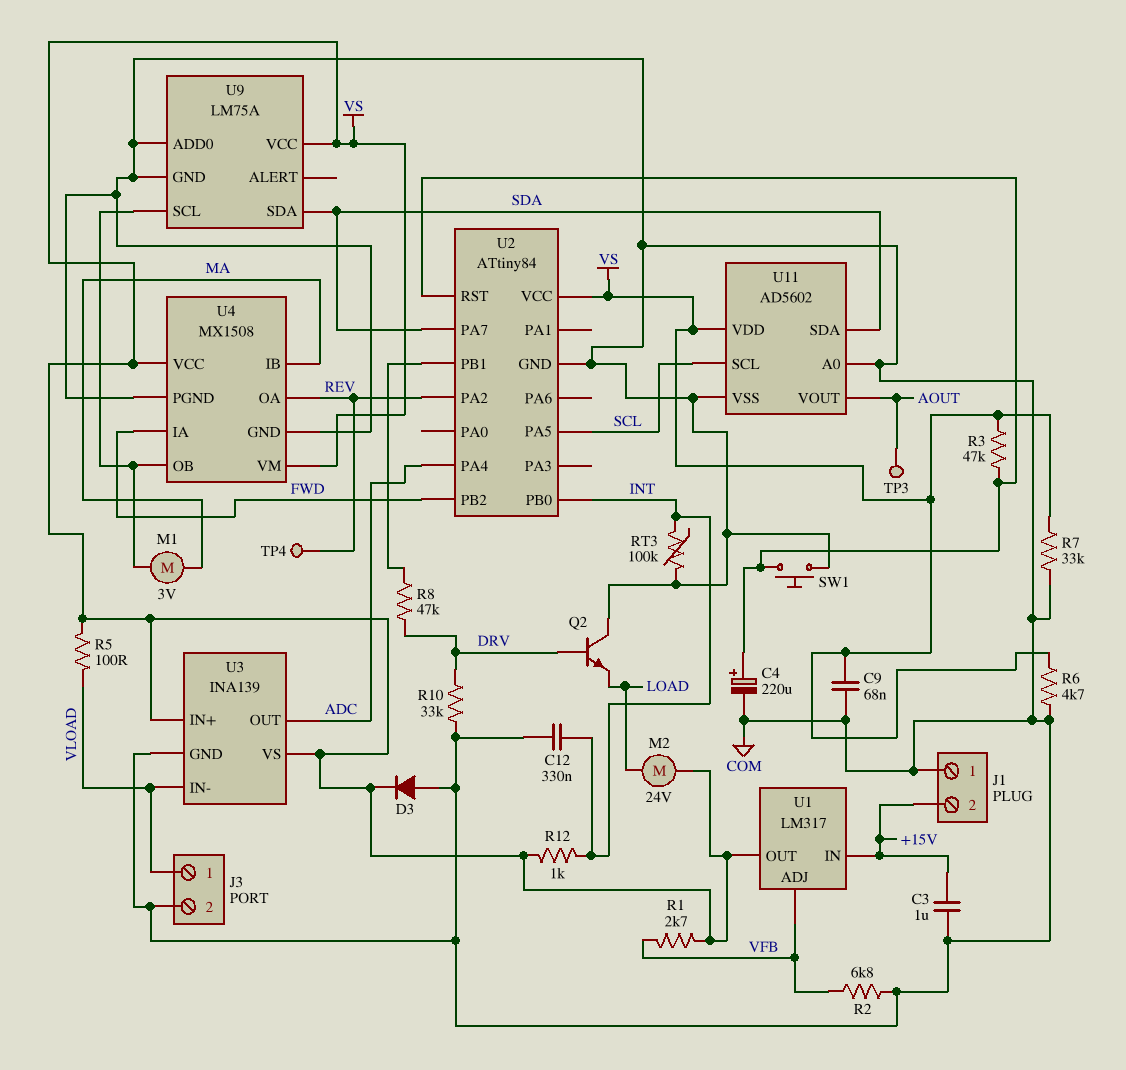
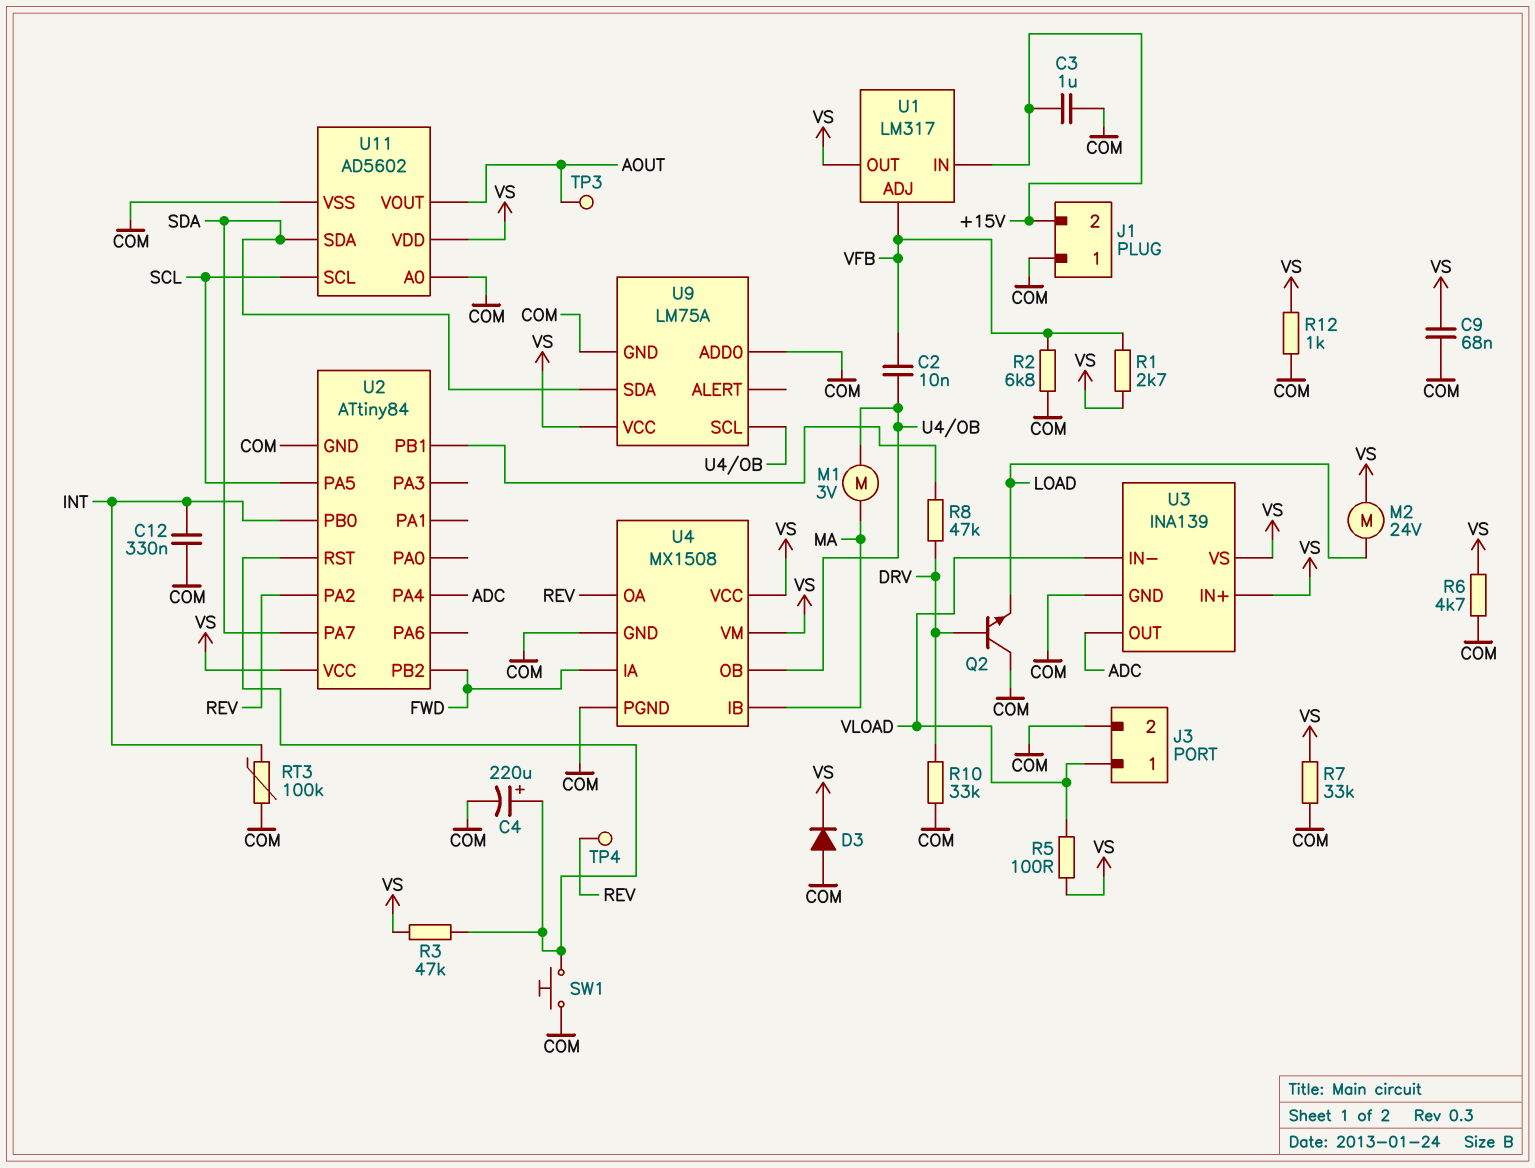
C2: none -> 10nF (U4/OB, VFB)
R12: 1k (INT, VS) -> 1k (COM, VS)

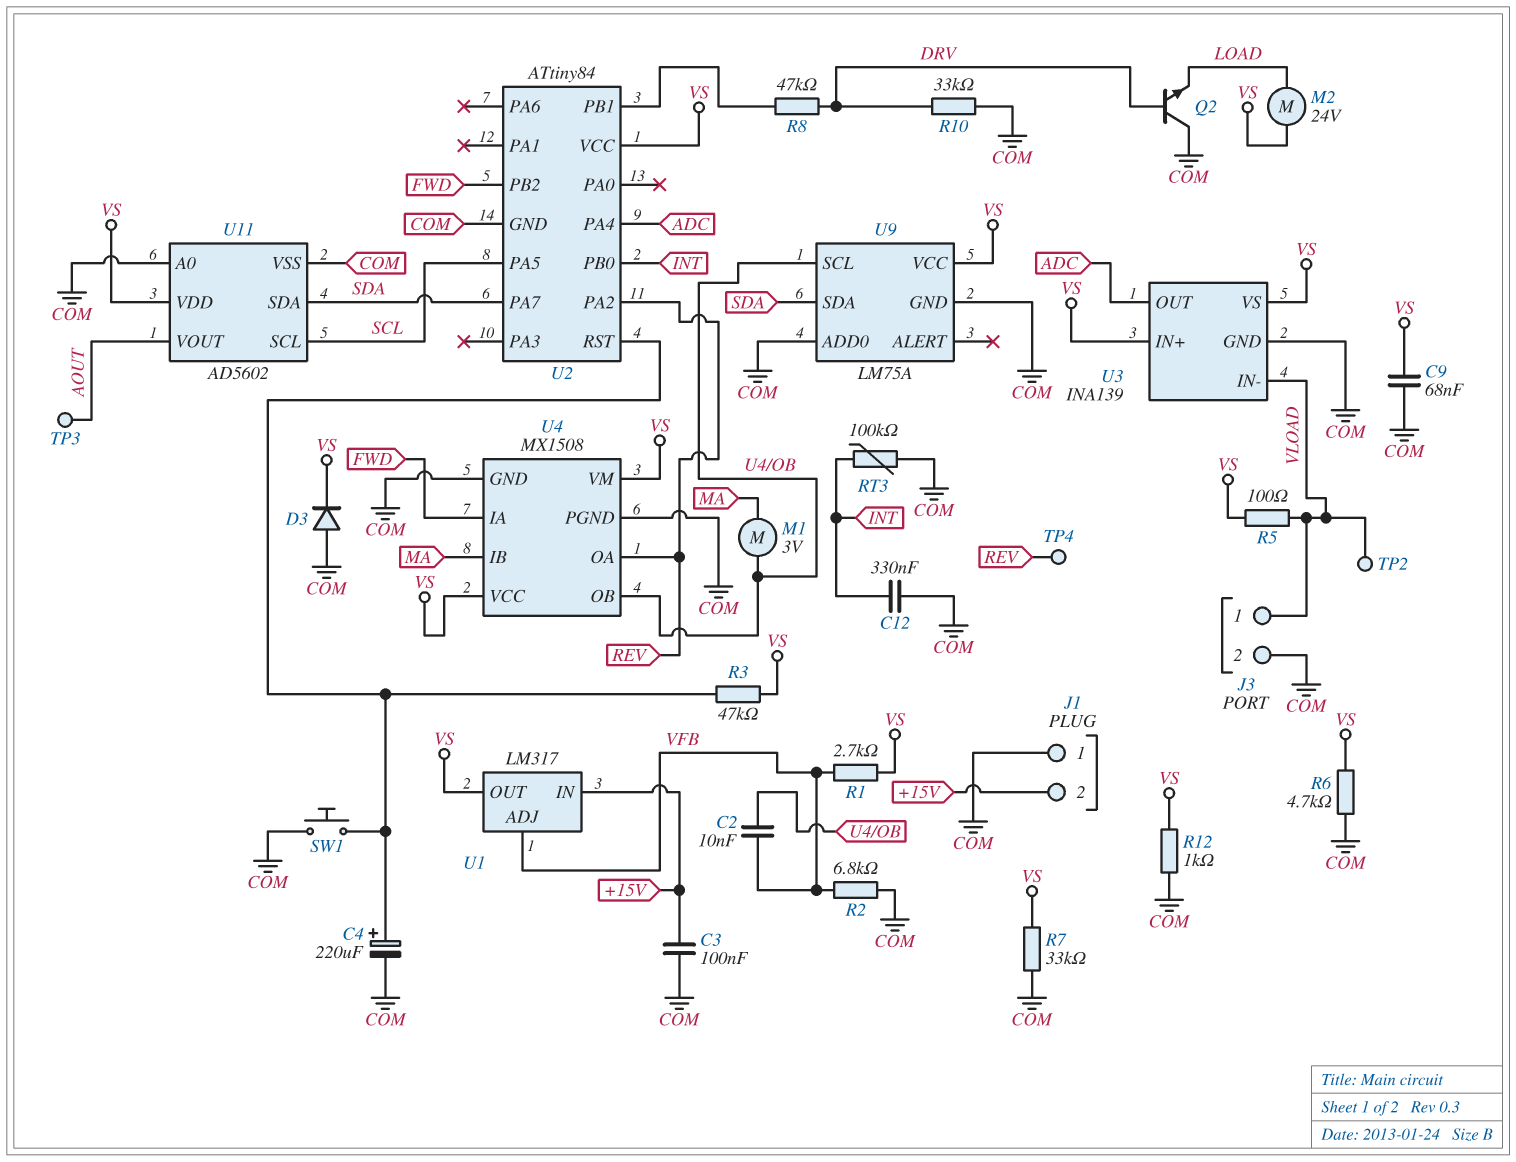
C3: 1uF (+15V, COM) -> 100nF (+15V, COM)
TP2: none -> test point (VLOAD)

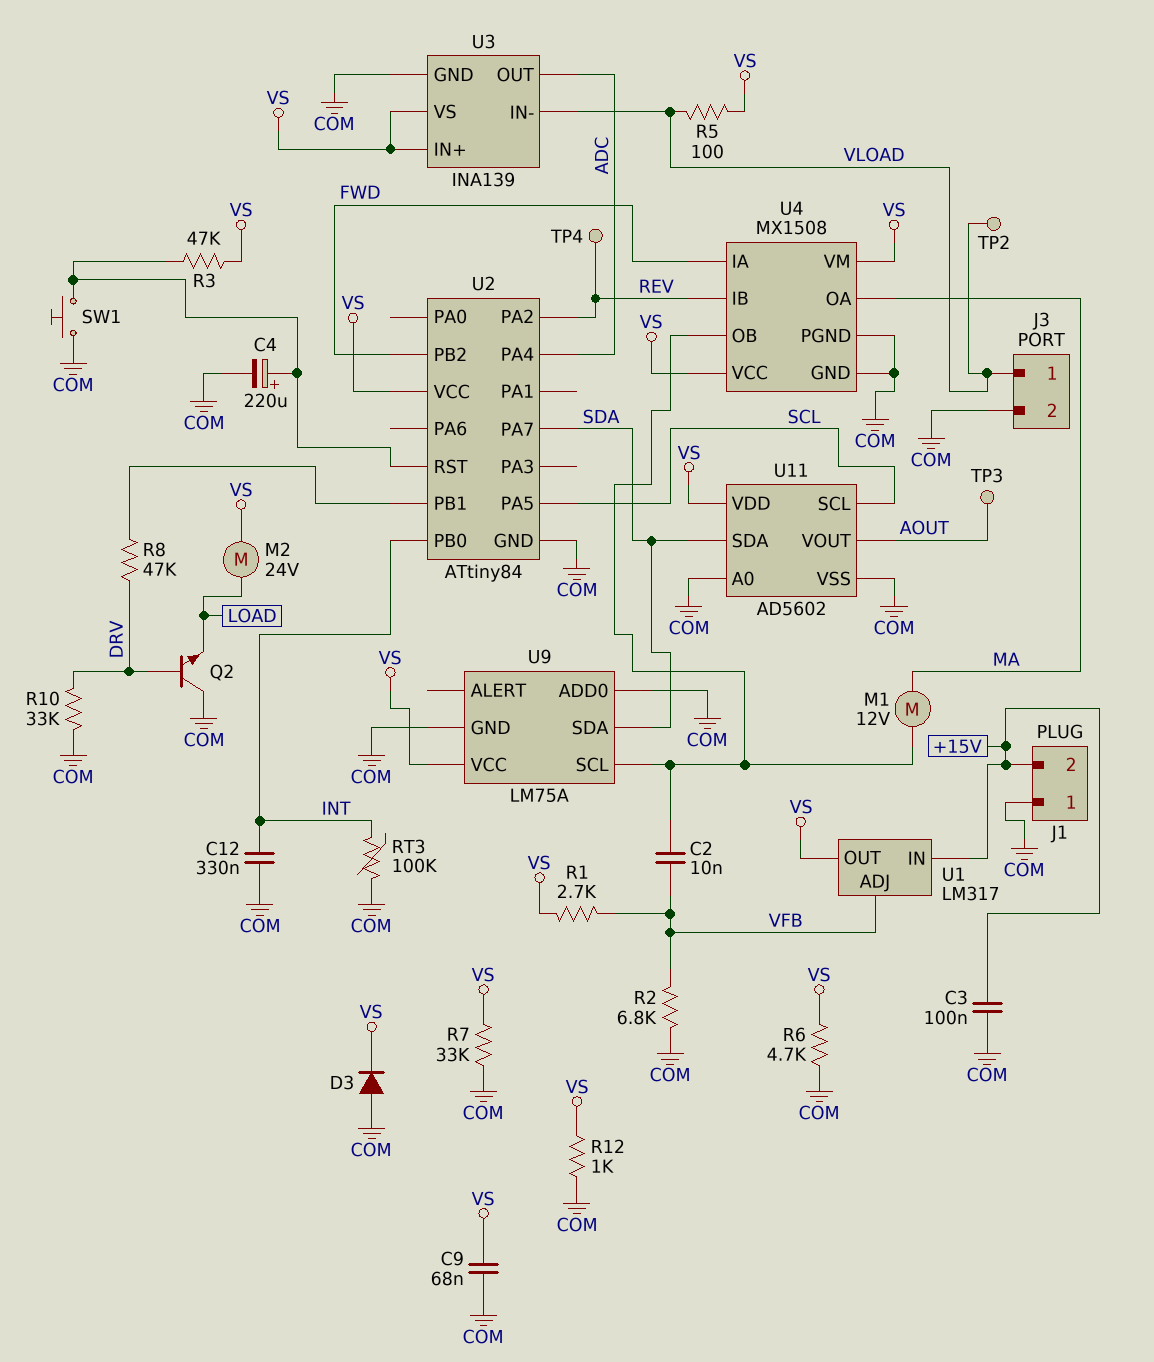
M1: motor 3V (MA, U4/OB) -> motor 12V (MA, U4/OB)
U4 pin IB: MA -> REV
U4 pin OA: REV -> MA

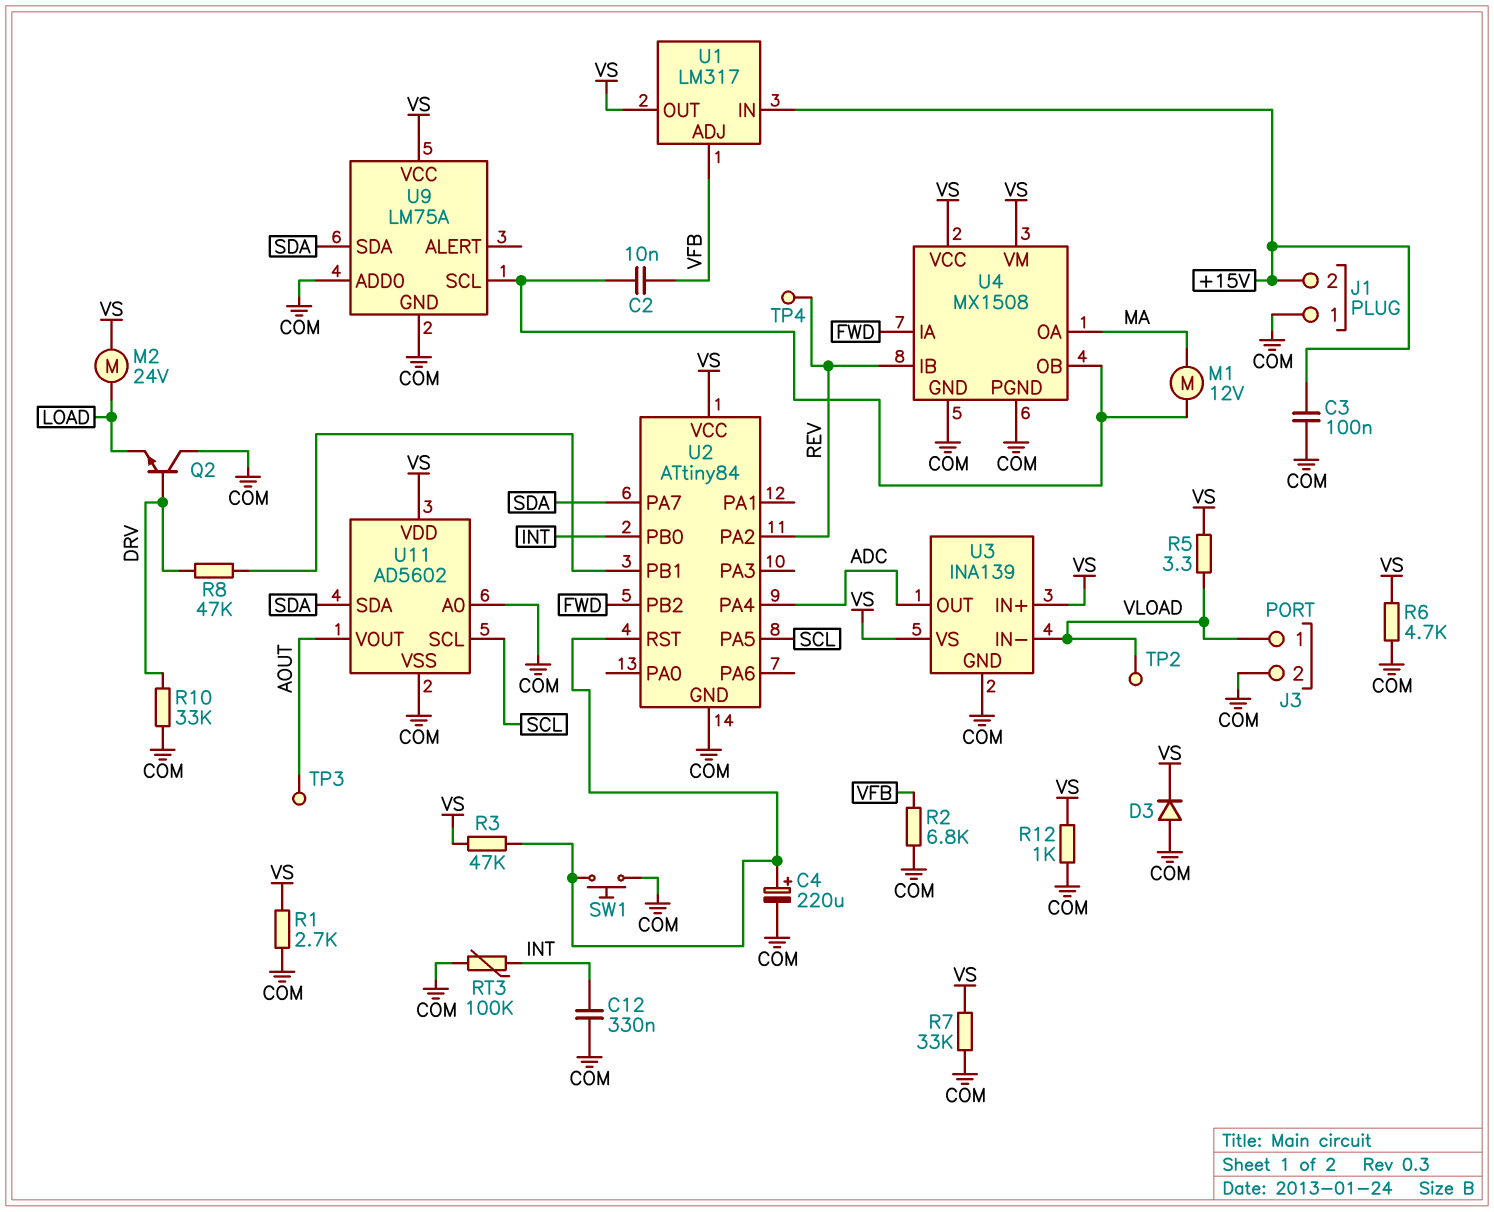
C9: 68nF (COM, VS) -> none
R1: 2.7k (VFB, VS) -> 2.7k (COM, VS)
R5: 100 (VLOAD, VS) -> 3.3 (VLOAD, VS)

